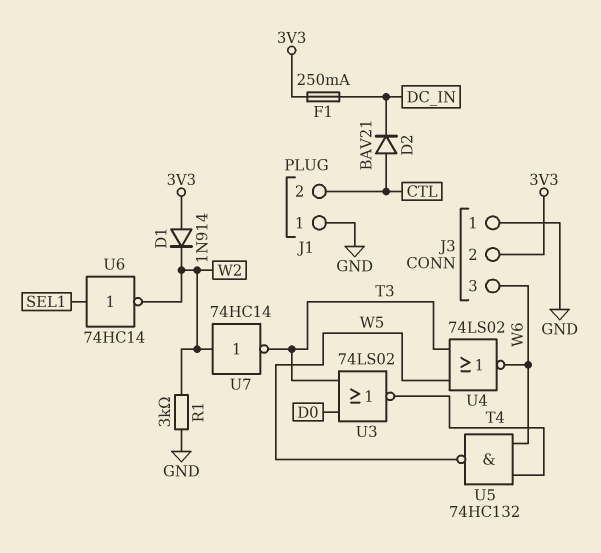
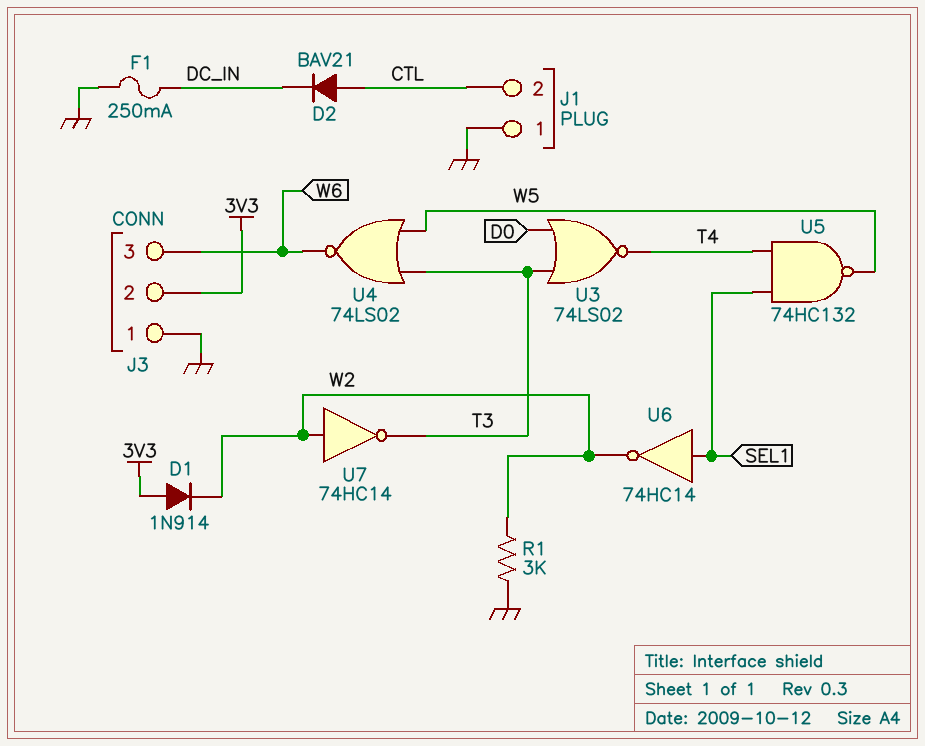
F1: 250mA (3V3, DC_IN) -> 250mA (DC_IN, GND)
U5: NAND 74HC132 (in T4, in W6, out W5) -> NAND 74HC132 (in SEL1, in T4, out W5)

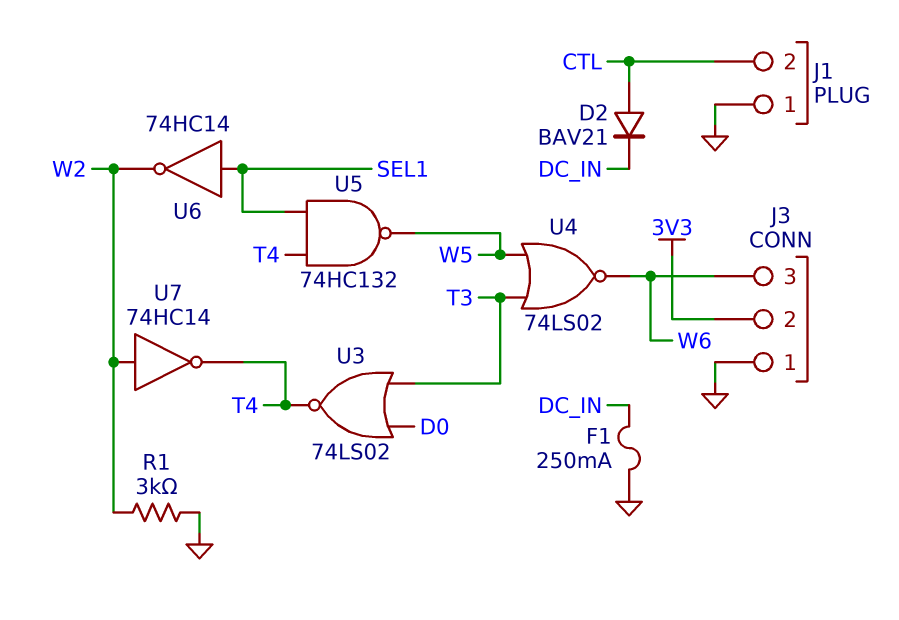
D1: diode 1N914 (A 3V3, K W2) -> none
U7: NOT 74HC14 (in W2, out T3) -> NOT 74HC14 (in W2, out T4)

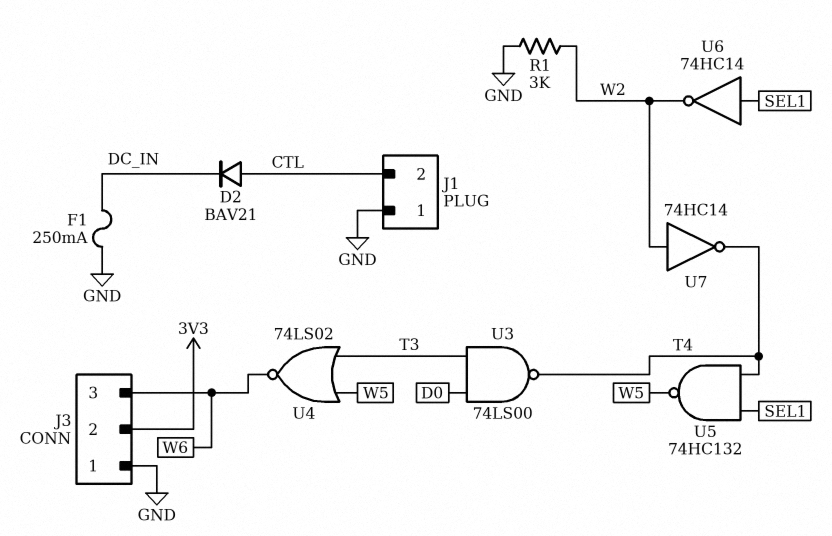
U3: NOR 74LS02 (in D0, in T3, out T4) -> NAND 74LS00 (in D0, in T3, out T4)

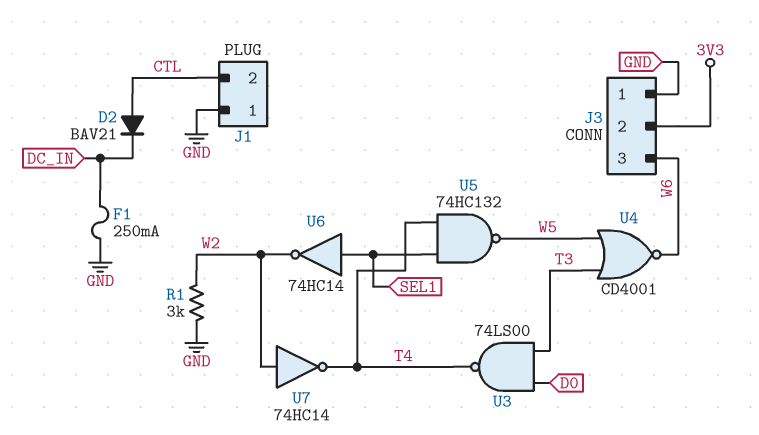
U4: NOR 74LS02 (in T3, in W5, out W6) -> NOR CD4001 (in T3, in W5, out W6)

